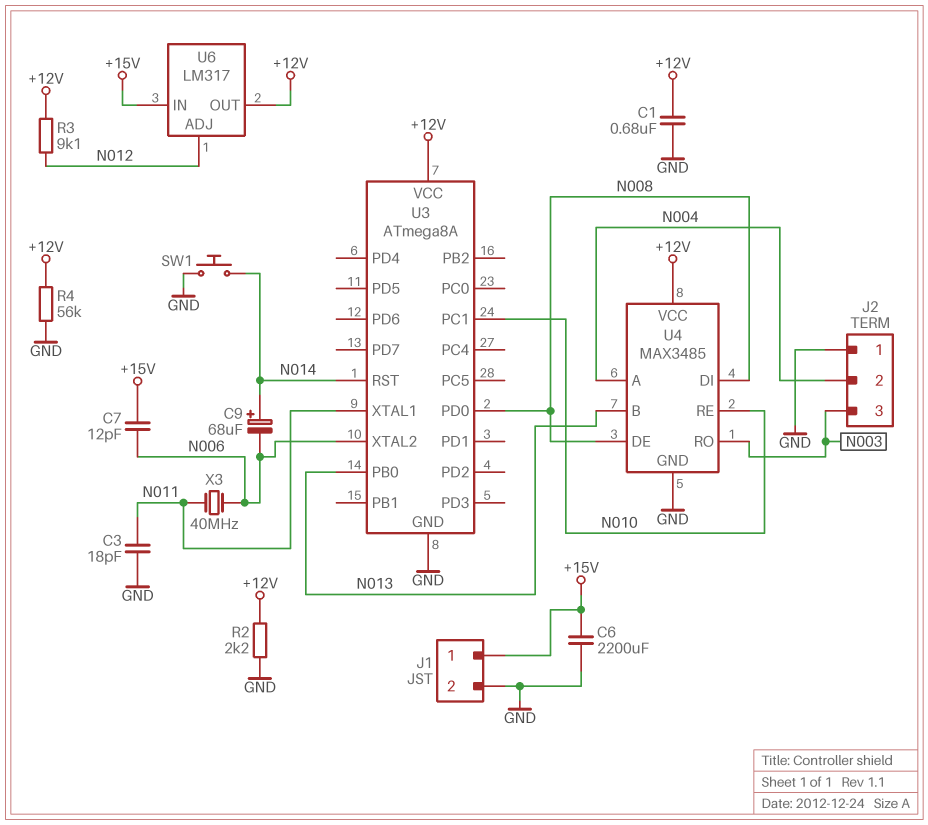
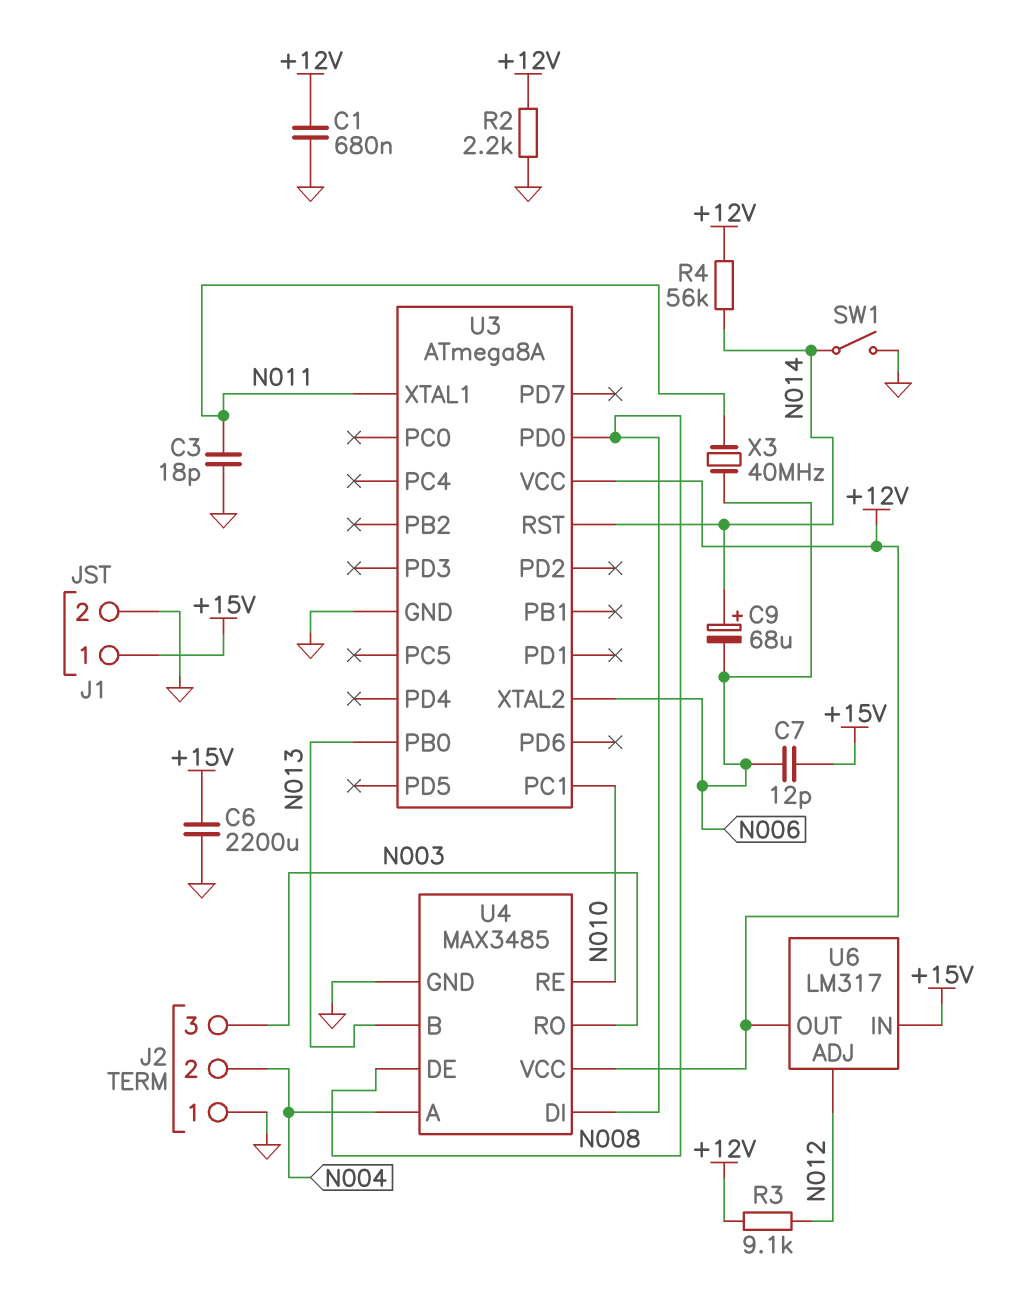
R4: 56k (+12V, GND) -> 56k (+12V, N014)
SW1: button (GND, N014) -> switch (GND, N014)

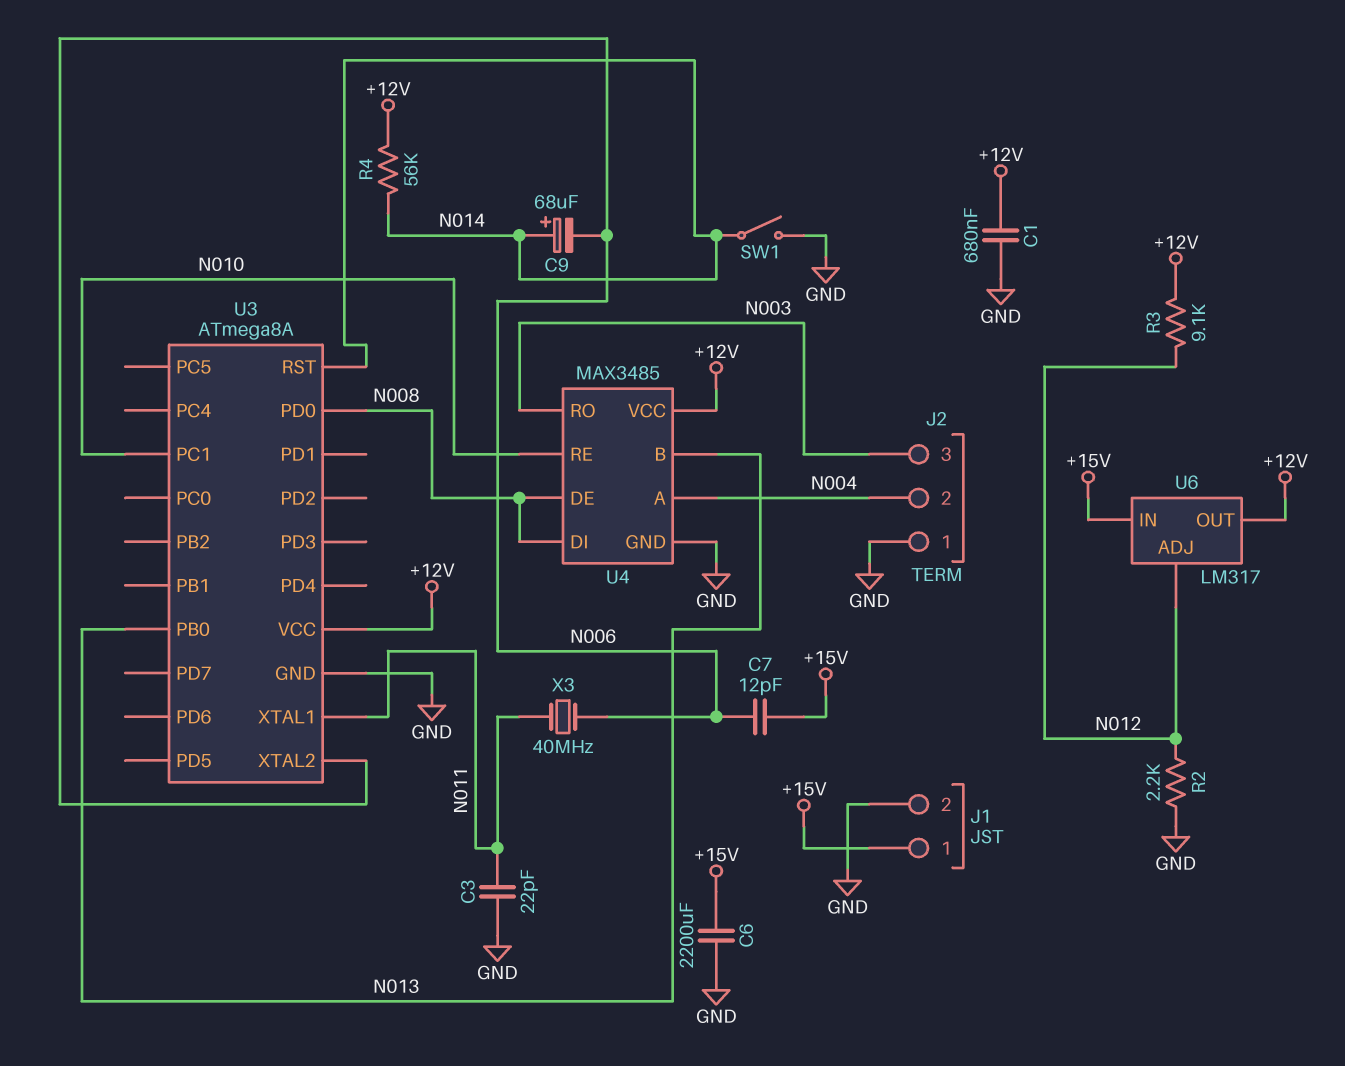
C3: 18pF (GND, N011) -> 22pF (GND, N011)
R2: 2.2k (+12V, GND) -> 2.2k (GND, N012)

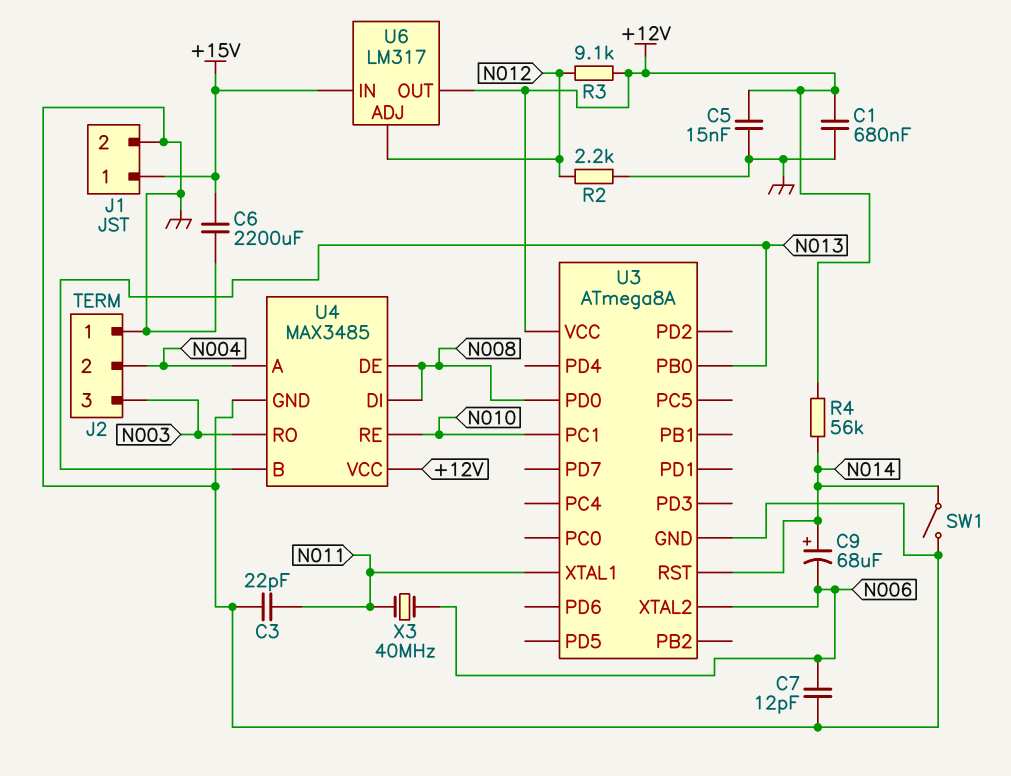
C5: none -> 15nF (+12V, GND)
C7: 12pF (+15V, N006) -> 12pF (GND, N006)

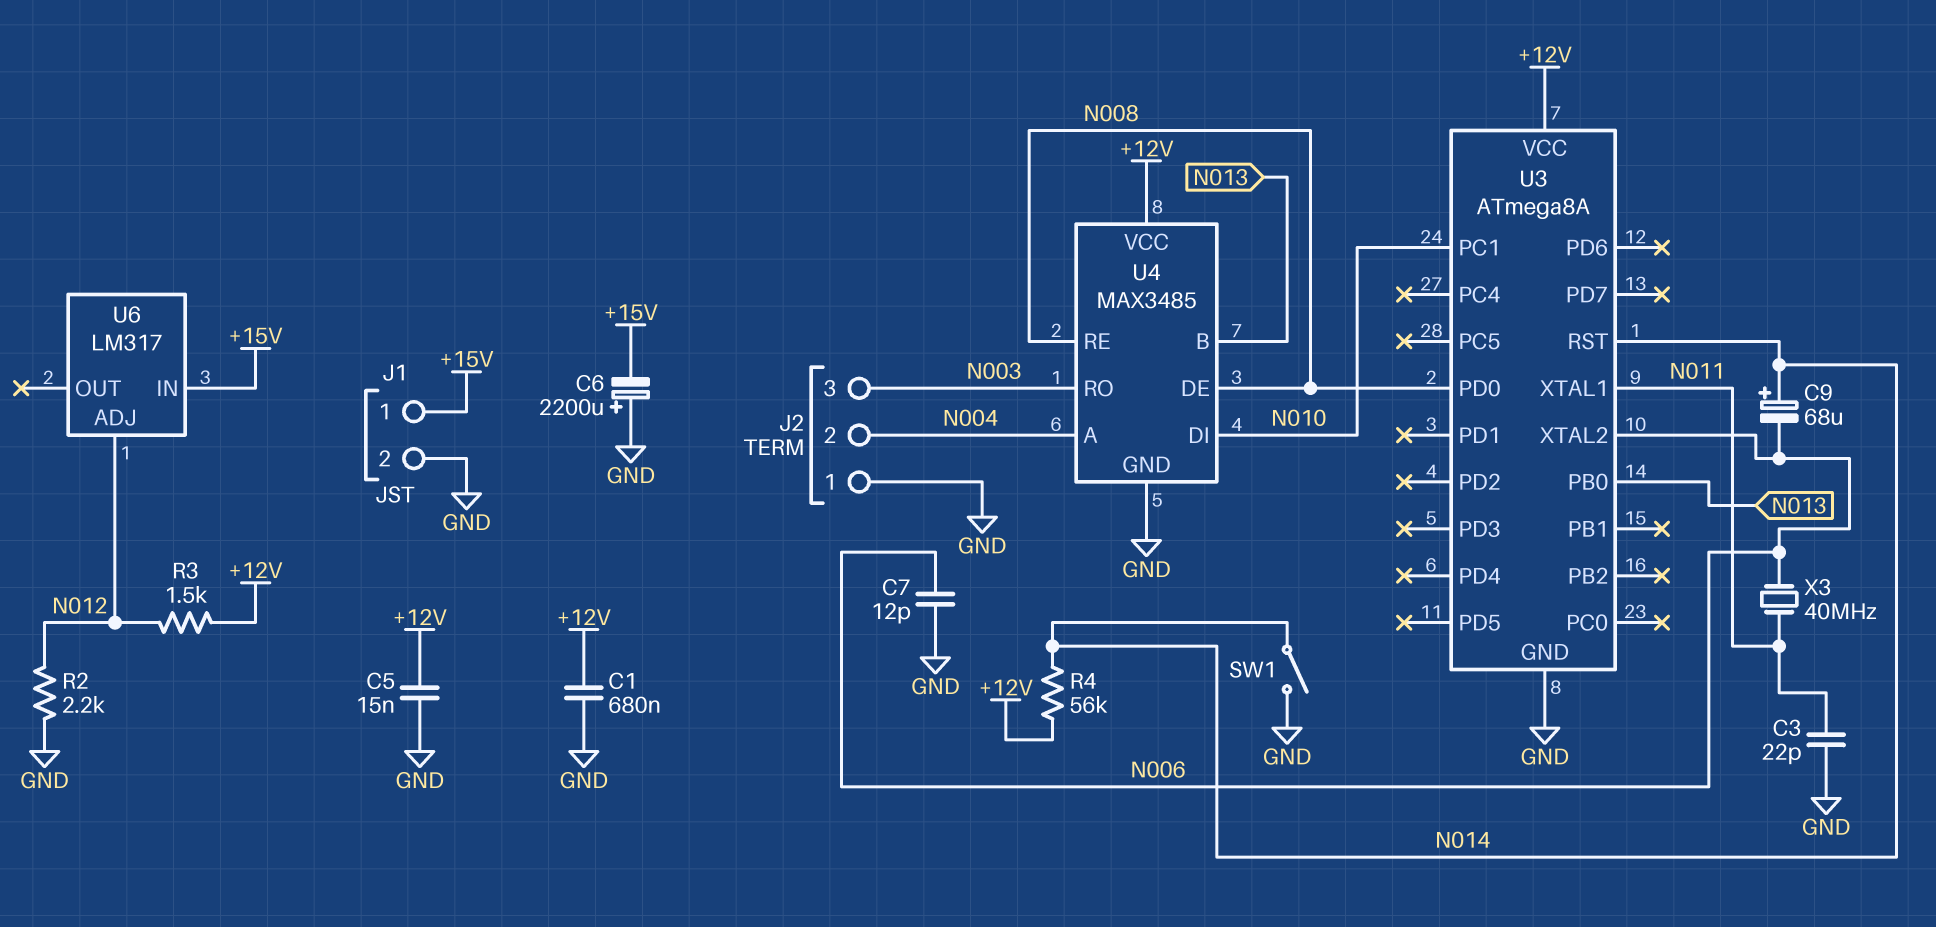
C6: 2200uF (+15V, GND) -> 2200uF (plus GND, minus +15V)
R3: 9.1k (+12V, N012) -> 1.5k (+12V, N012)
U4 pin DI: N008 -> N010
U4 pin RE: N010 -> N008
U6 pin OUT: +12V -> none

